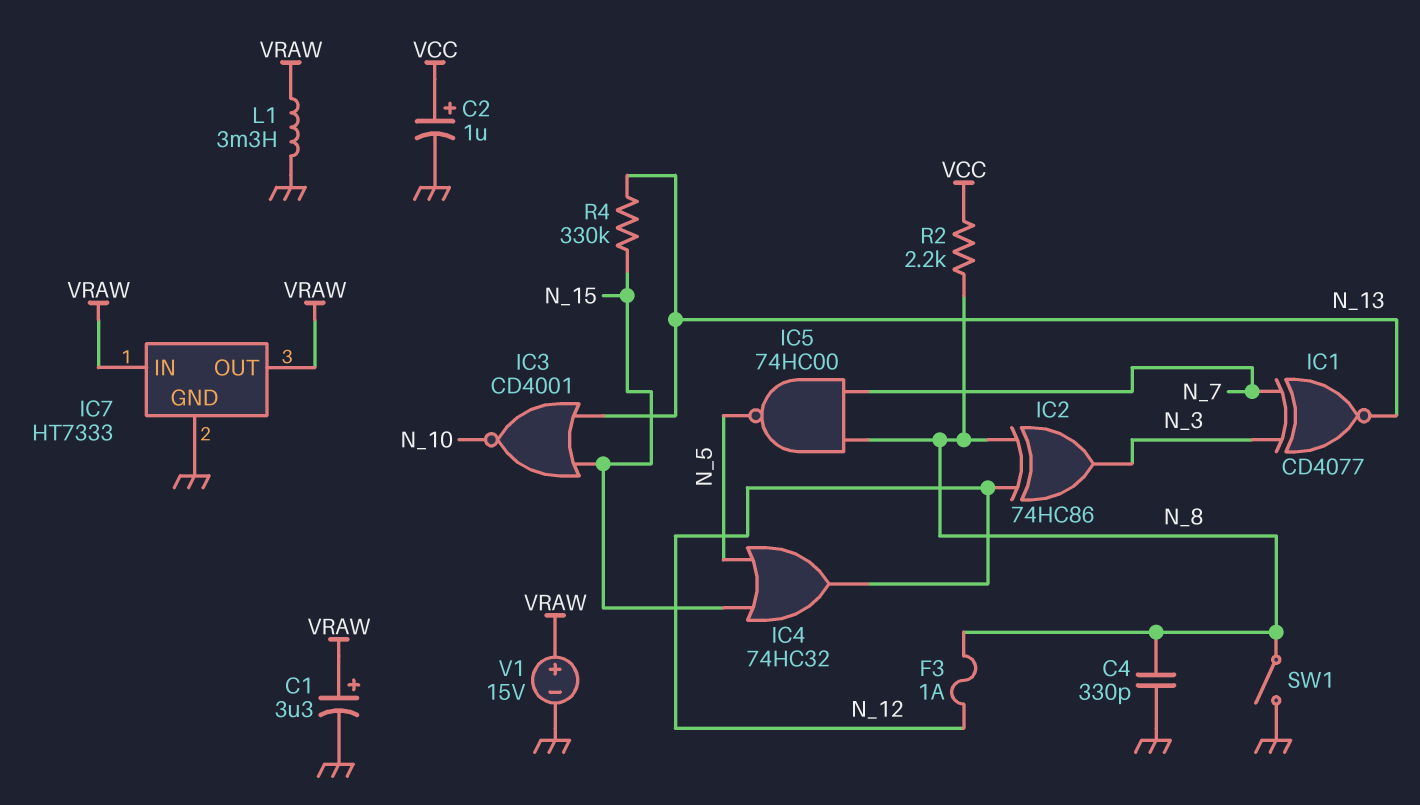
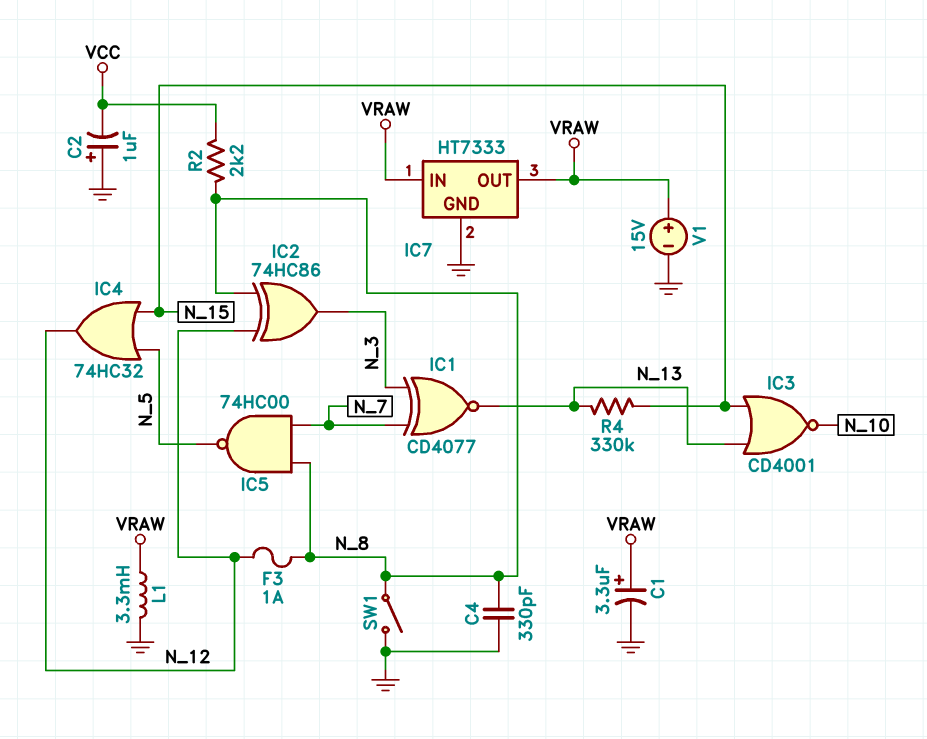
C2: 1uF (plus VCC, minus GND) -> 1uF (plus GND, minus VCC)

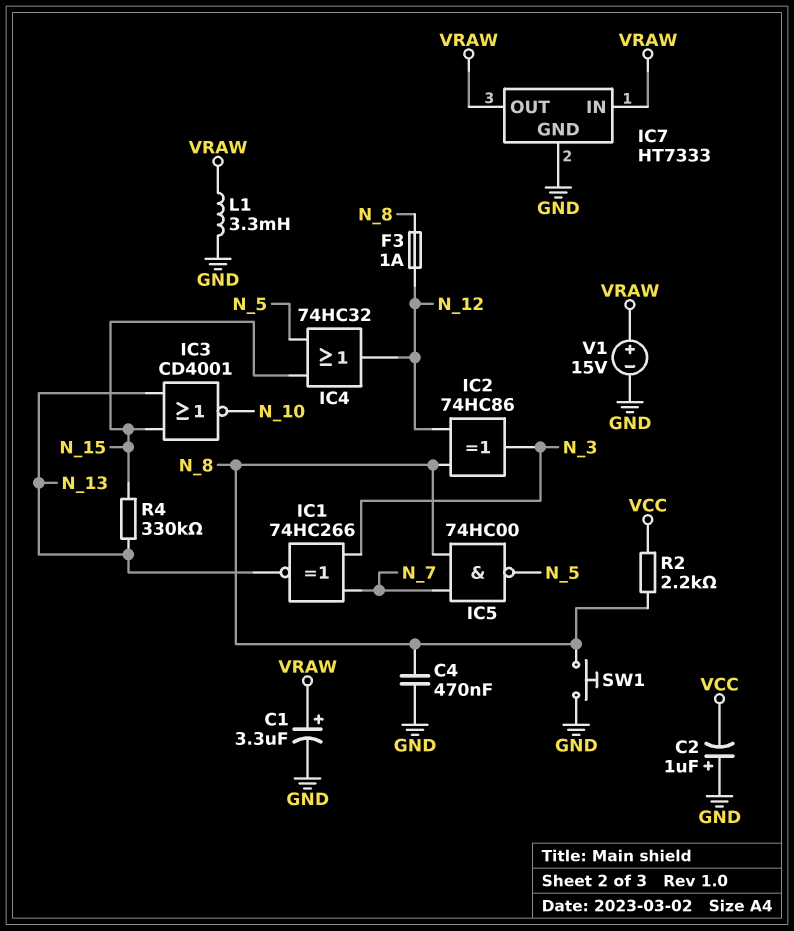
C4: 330pF (GND, N_8) -> 470nF (GND, N_8)
IC1: XNOR CD4077 (in N_3, in N_7, out N_13) -> XNOR 74HC266 (in N_3, in N_7, out N_13)
SW1: switch (GND, N_8) -> button (GND, N_8)

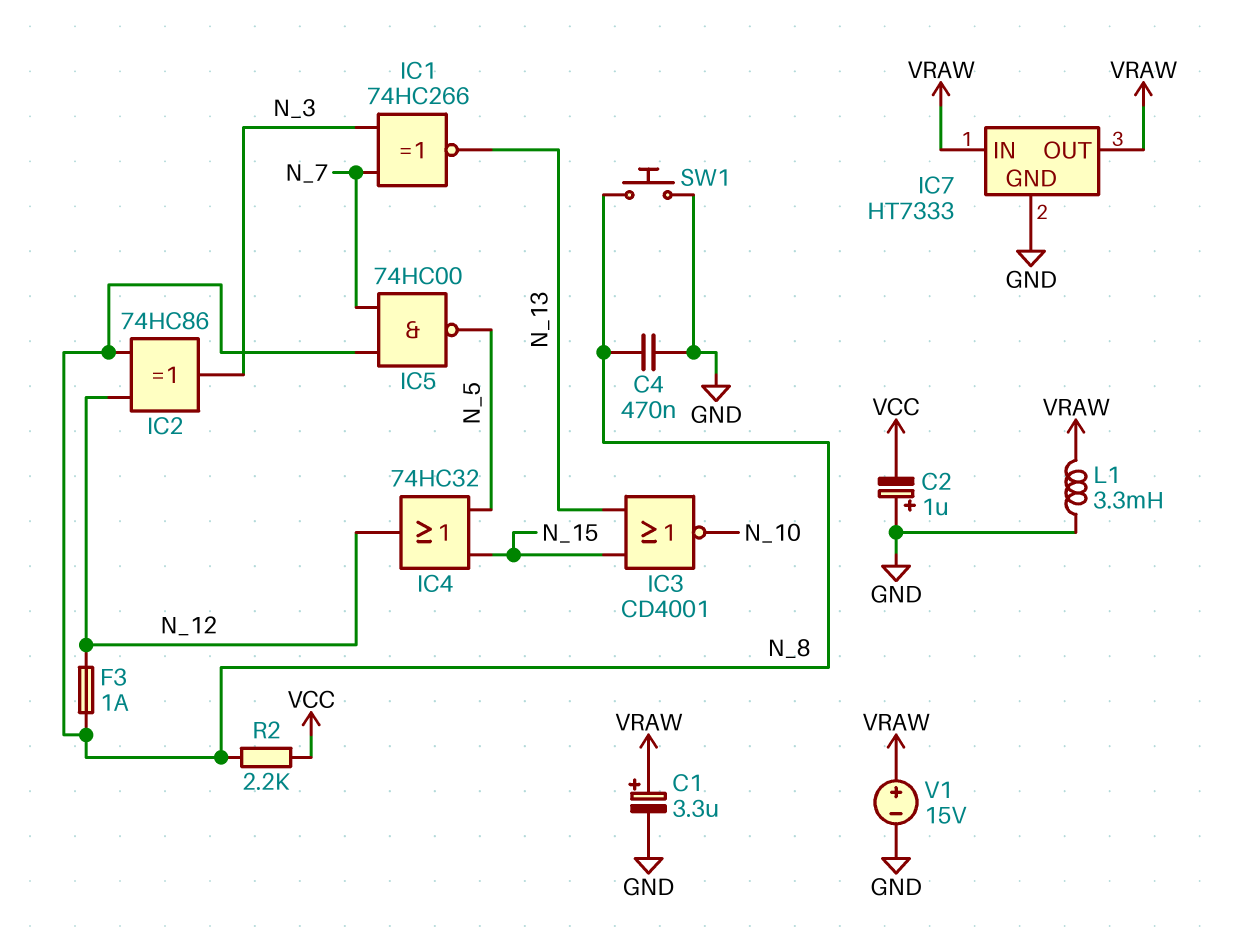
R4: 330k (N_13, N_15) -> none

